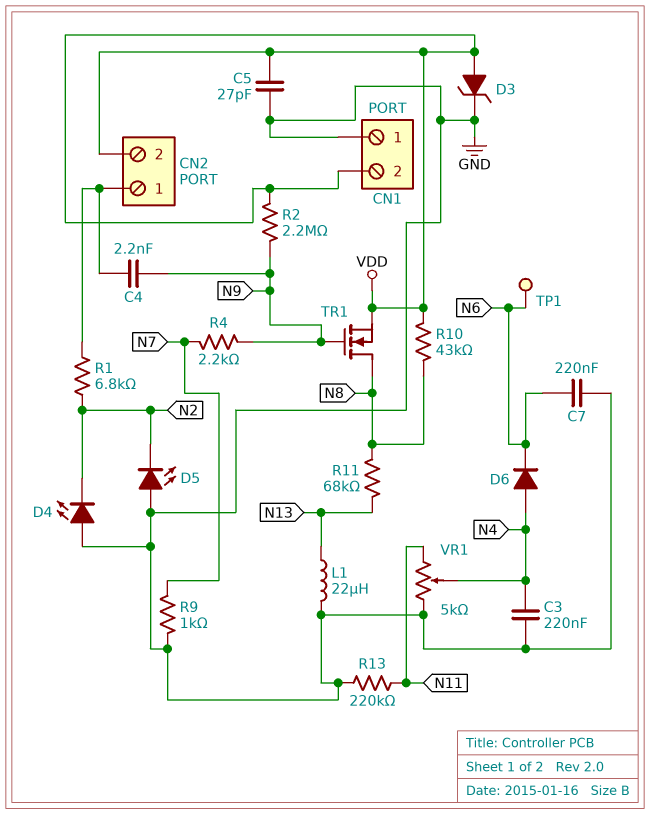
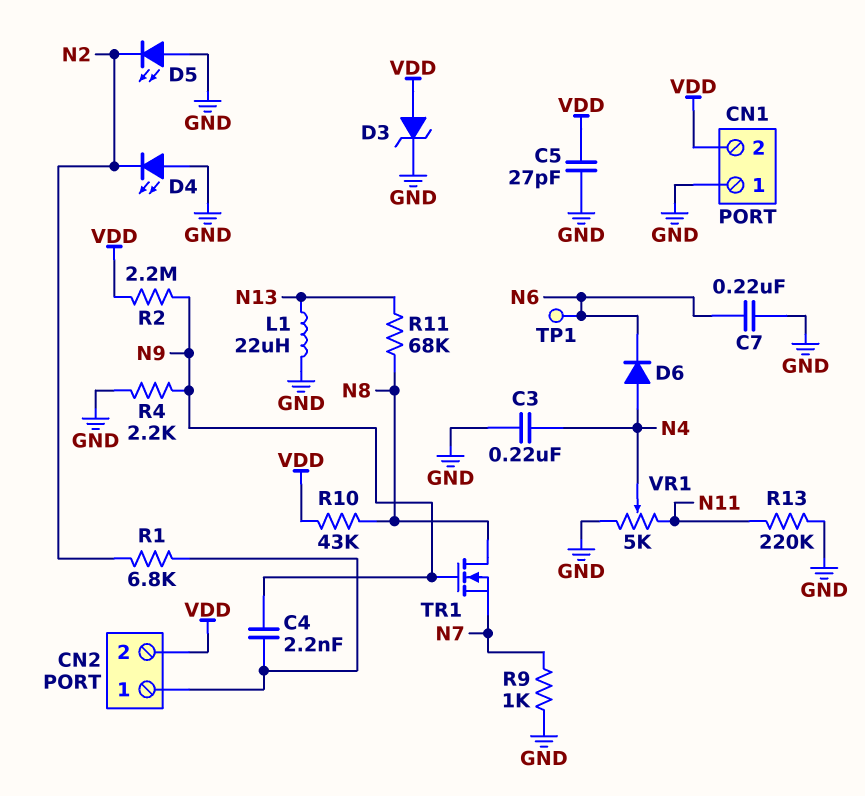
R4: 2.2k (N7, N9) -> 2.2k (GND, N9)
TR1: NMOS (G N9, D N8, S VDD) -> NMOS (G N9, D N8, S N7)

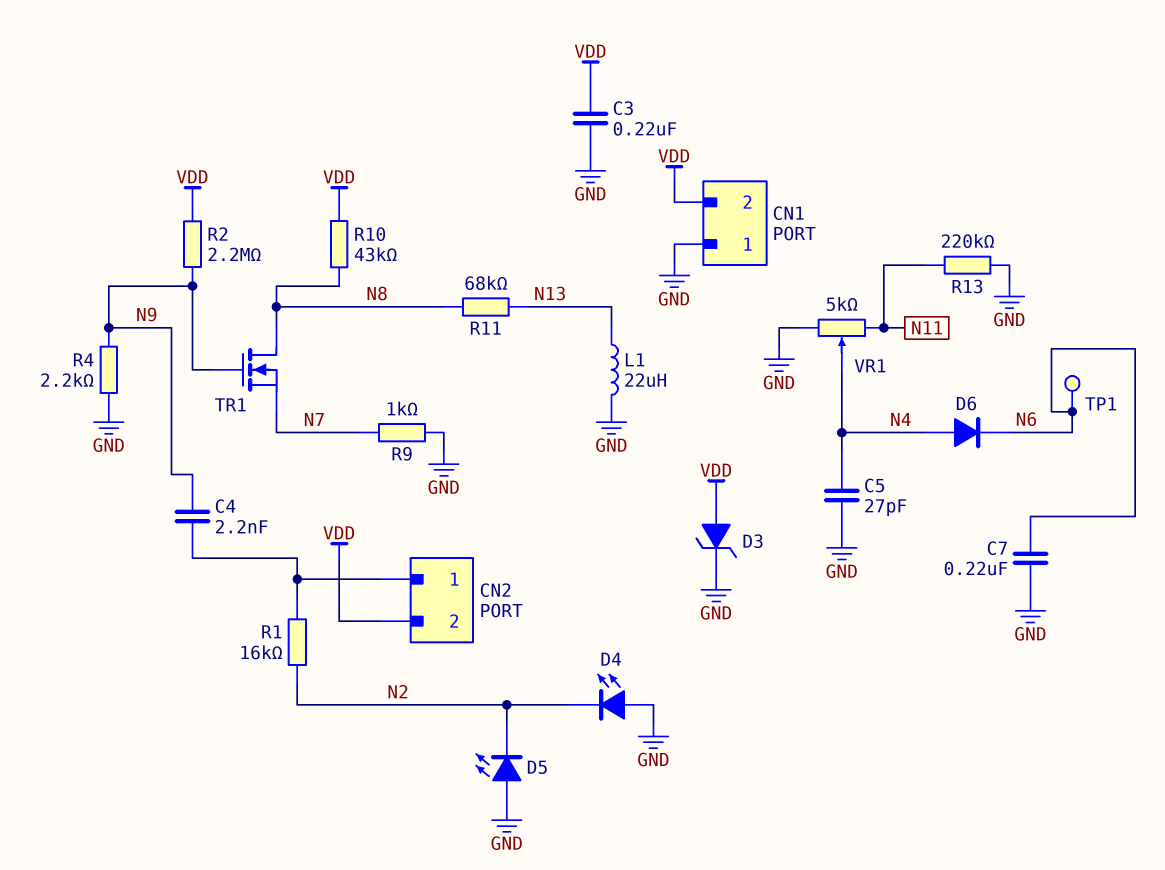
C3: 220nF (GND, N4) -> 220nF (GND, VDD)
C5: 27pF (GND, VDD) -> 27pF (GND, N4)
R1: 6.8k (CN2/1, N2) -> 16k (CN2/1, N2)

